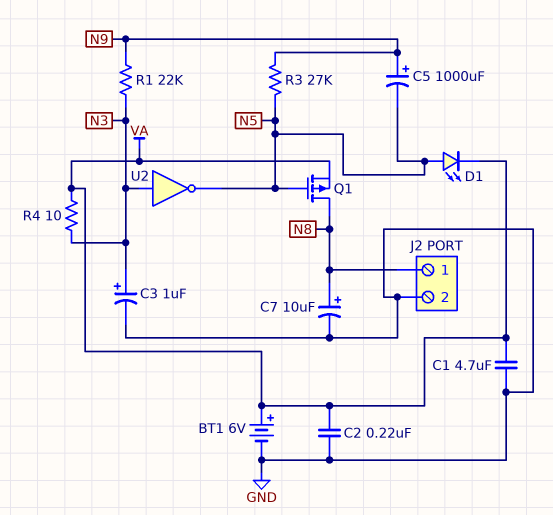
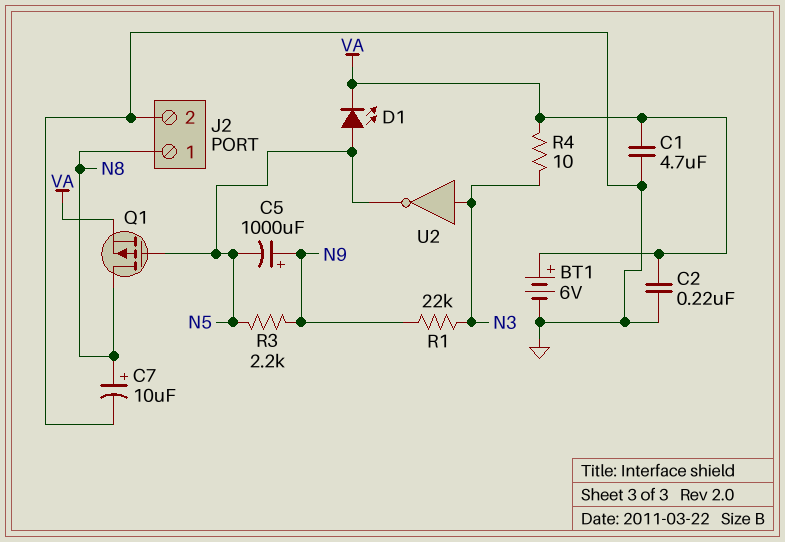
C3: 1uF (plus N3, minus GND) -> none
R3: 27k (N5, N9) -> 2.2k (N5, N9)

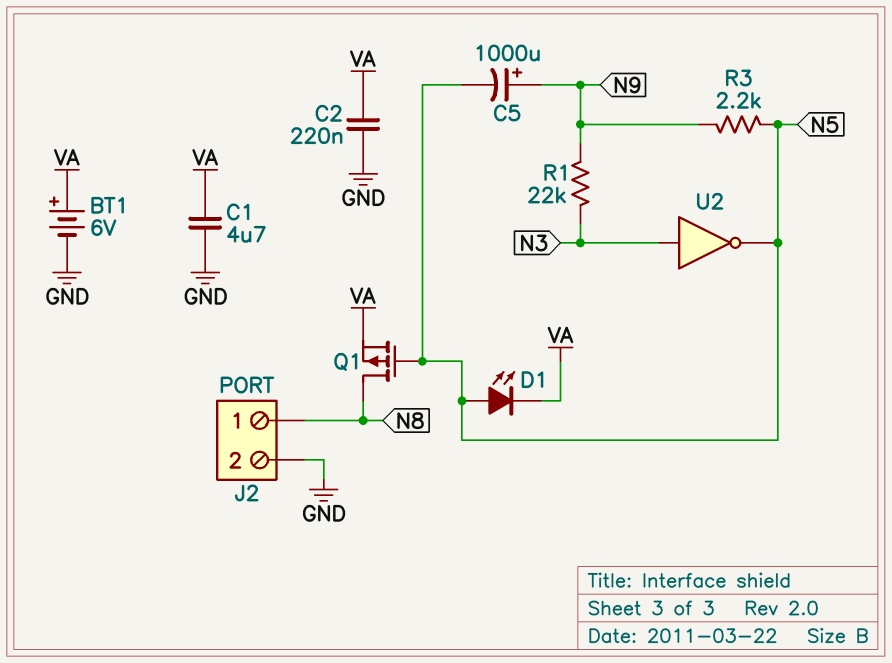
C7: 10uF (plus N8, minus GND) -> none
R4: 10 (N3, VA) -> none

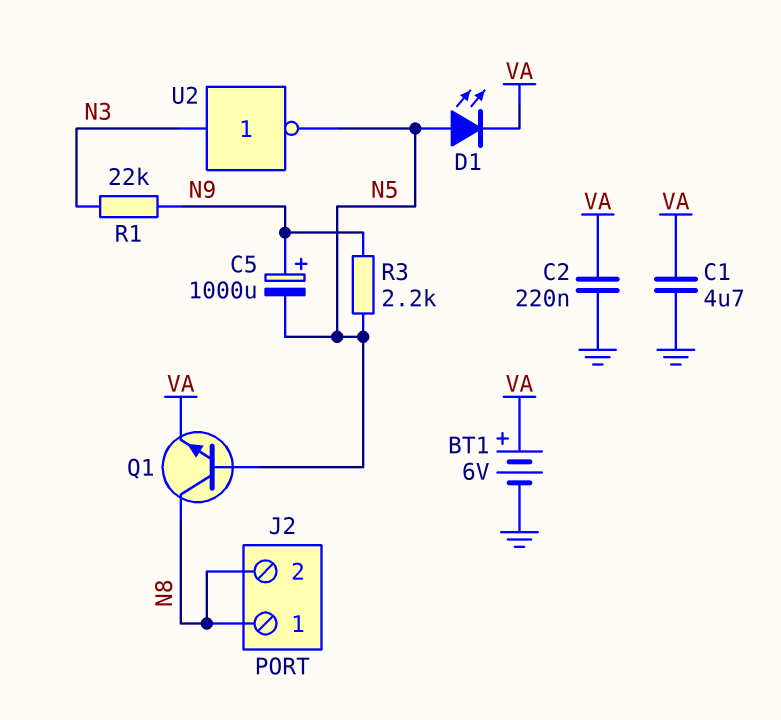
J2 pin 2: GND -> N8
Q1: PMOS (G N5, D N8, S VA) -> NPN (B N5, C N8, E VA)

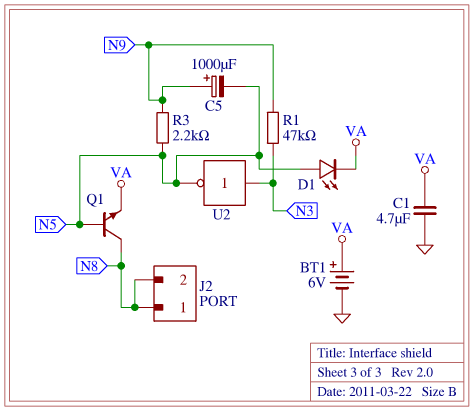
C2: 220nF (GND, VA) -> none
R1: 22k (N3, N9) -> 47k (N3, N9)

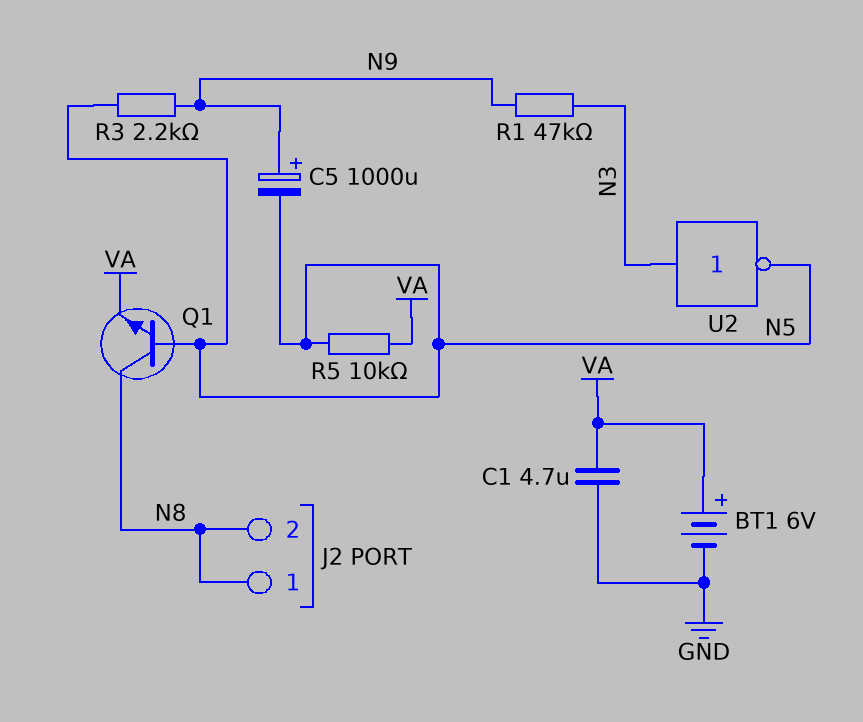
D1: LED (A N5, K VA) -> none
R5: none -> 10k (N5, VA)

